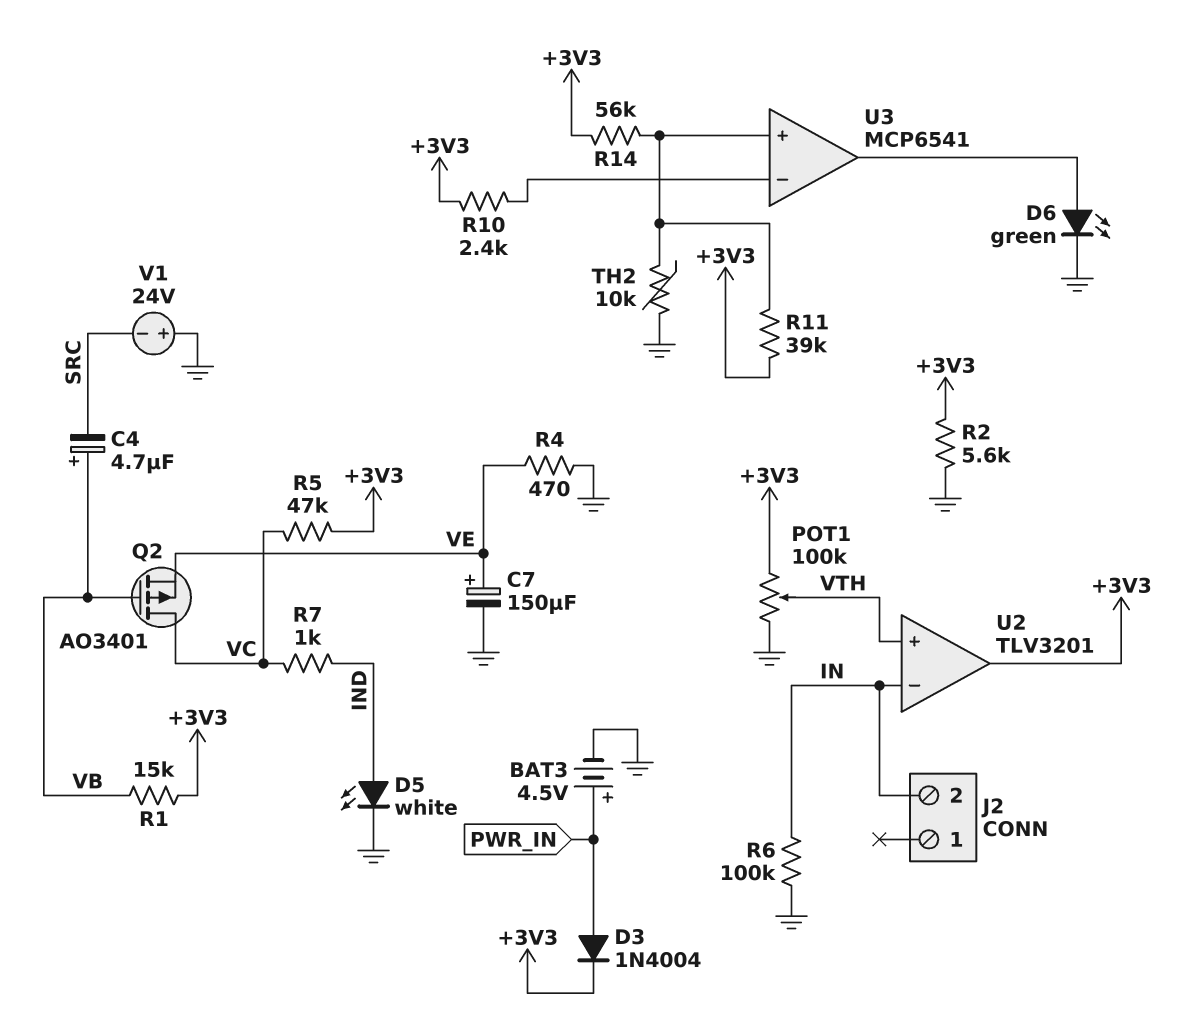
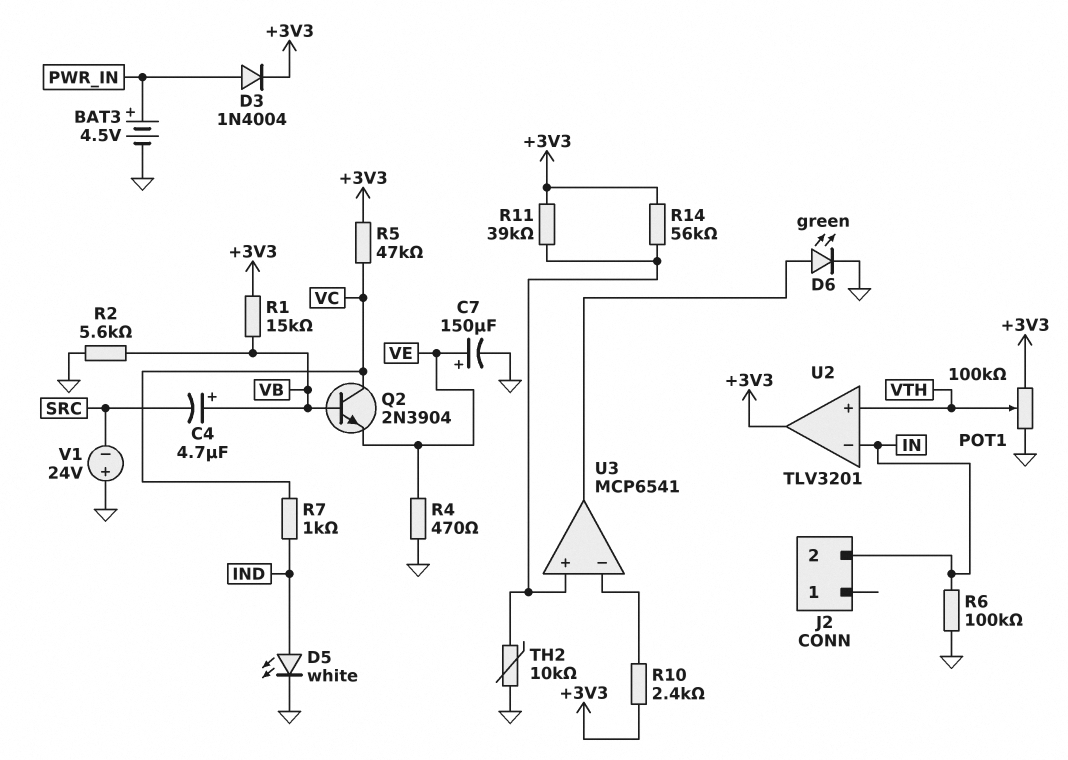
Q2: PMOS AO3401 (G VB, D VC, S VE) -> NPN 2N3904 (B VB, C VC, E VE)
R2: 5.6k (+3V3, GND) -> 5.6k (GND, VB)

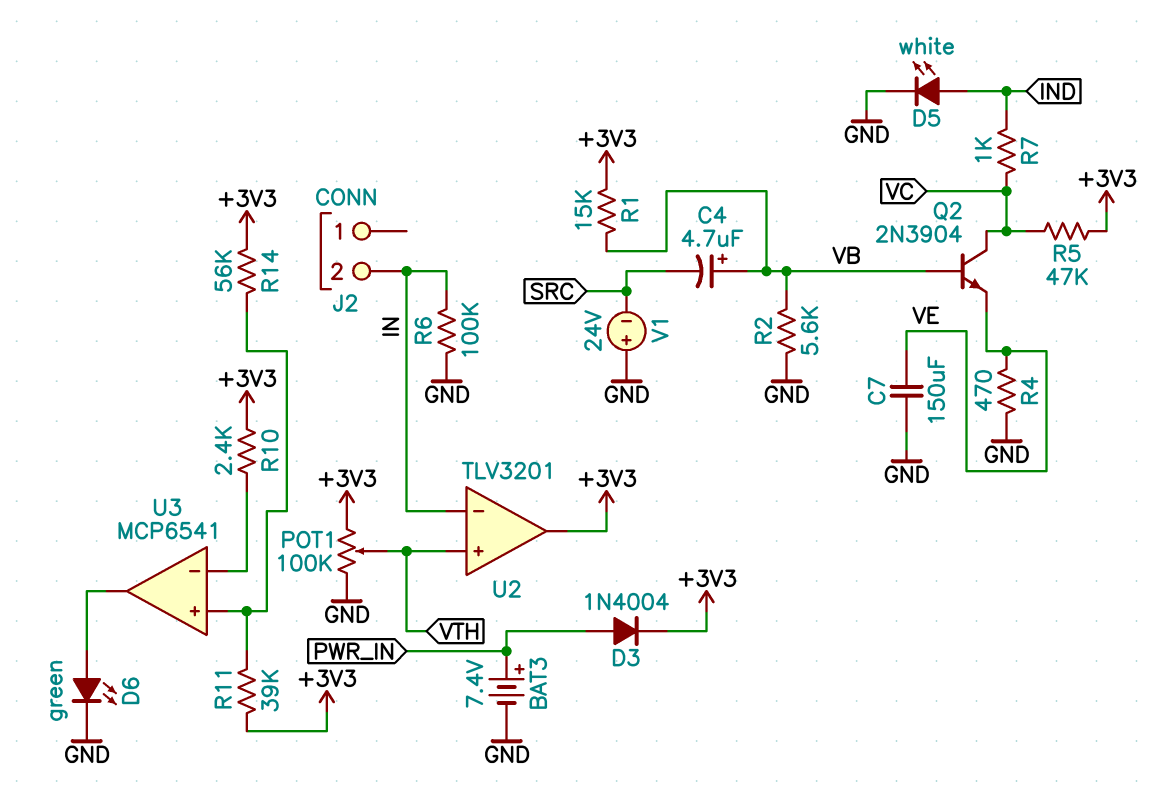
BAT3: 4.5V (plus PWR_IN, minus GND) -> 7.4V (plus PWR_IN, minus GND)
C7: 150uF (plus VE, minus GND) -> 150uF (GND, VE)
TH2: 10k (GND, U3/in+) -> none

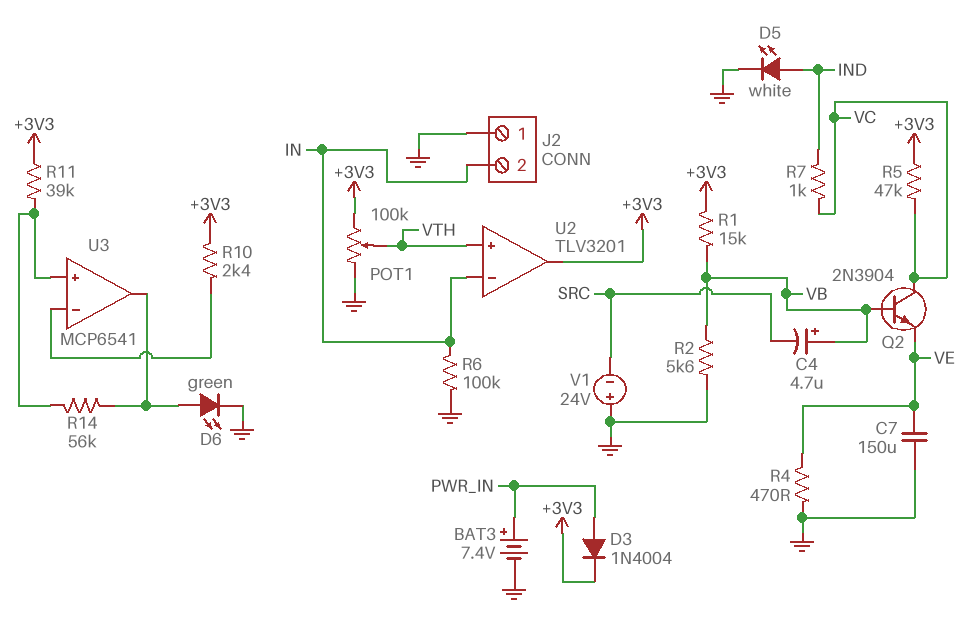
J2 pin 1: none -> GND
R14: 56k (+3V3, U3/in+) -> 56k (U3/in+, U3/out)

